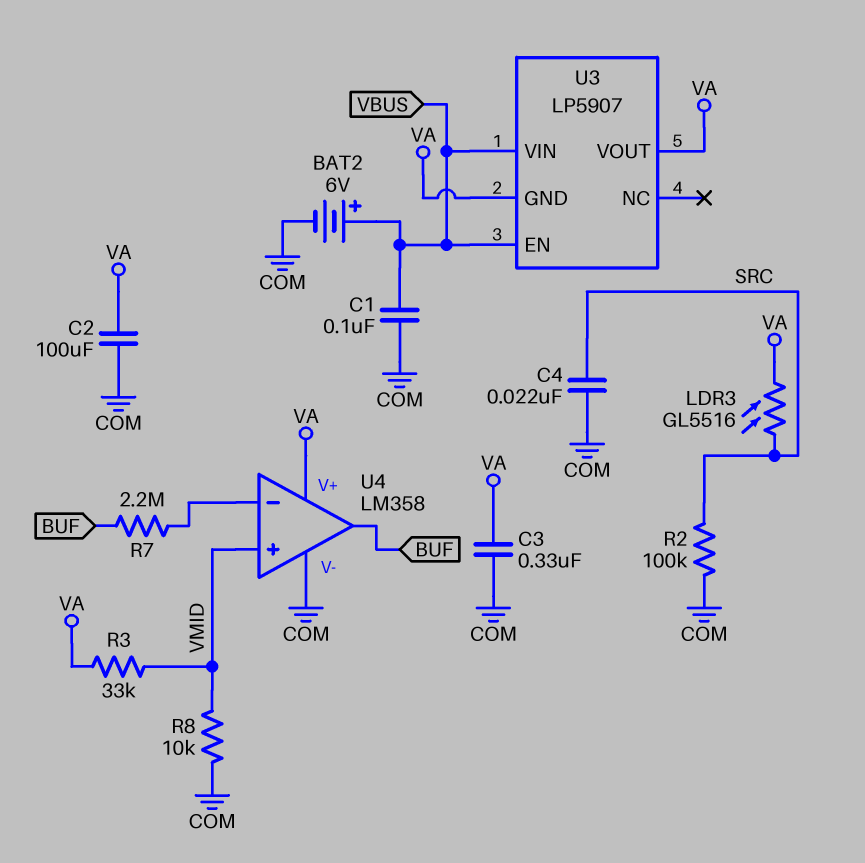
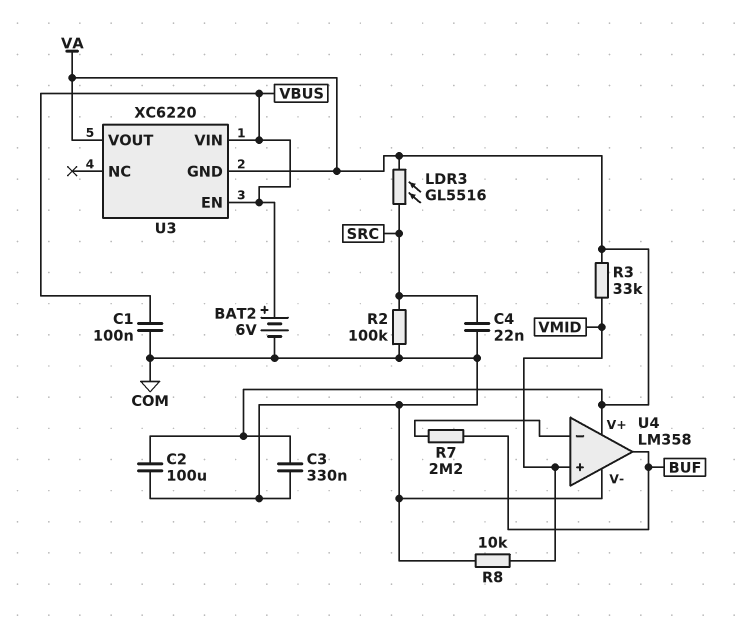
U3: LP5907 -> XC6220

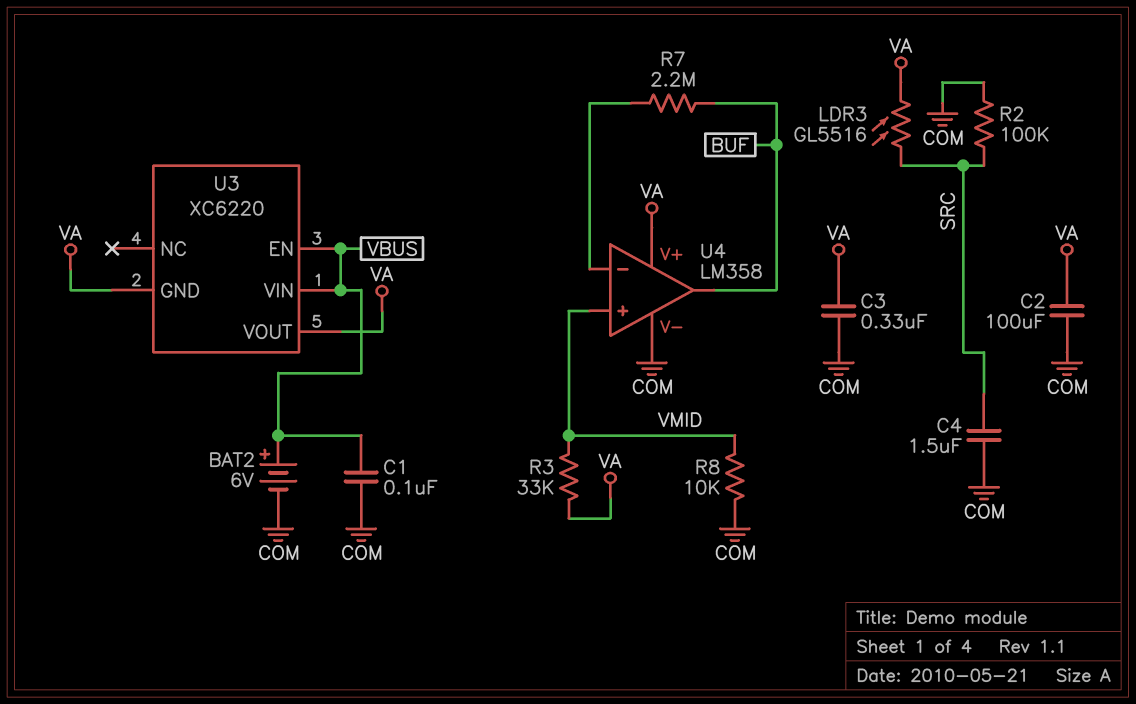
C4: 22nF (COM, SRC) -> 1.5uF (COM, SRC)

